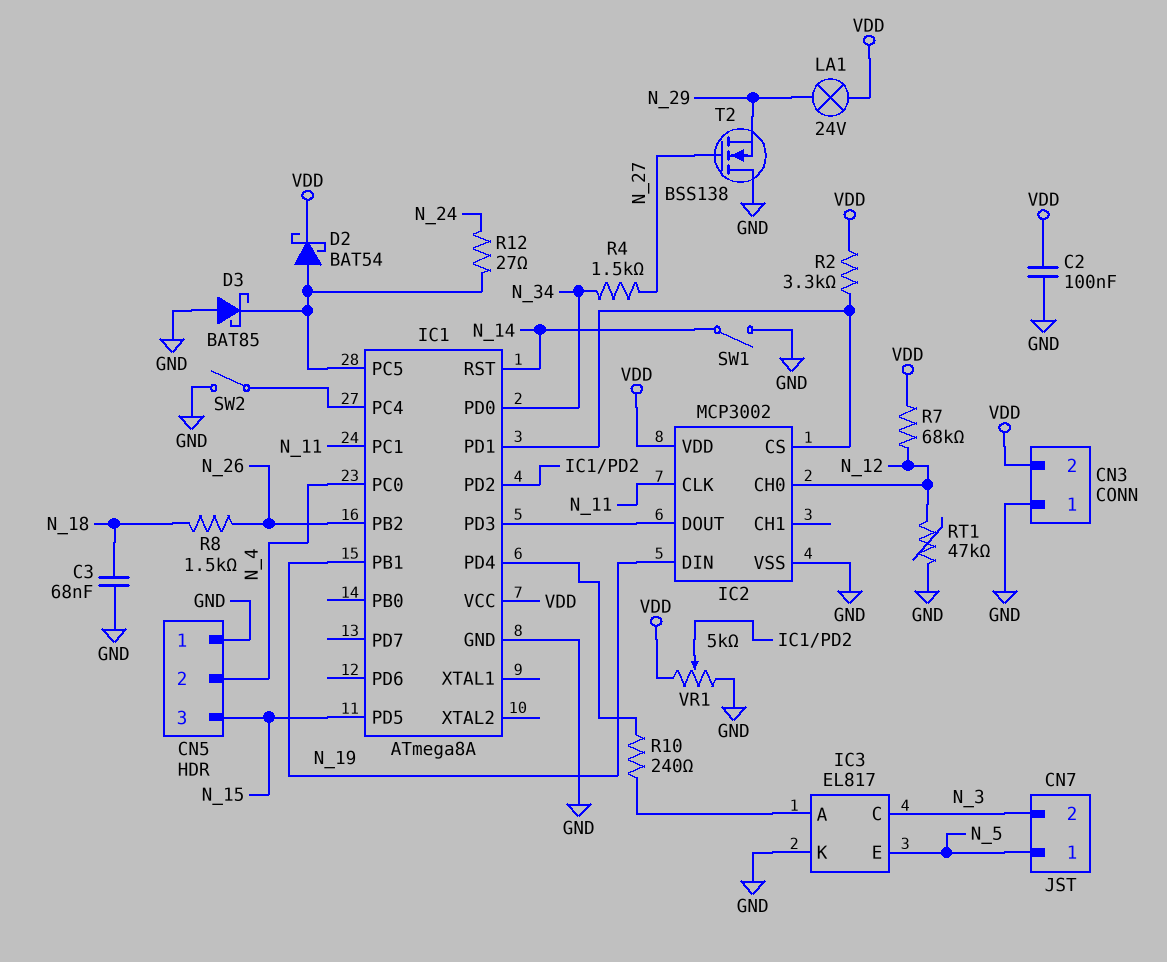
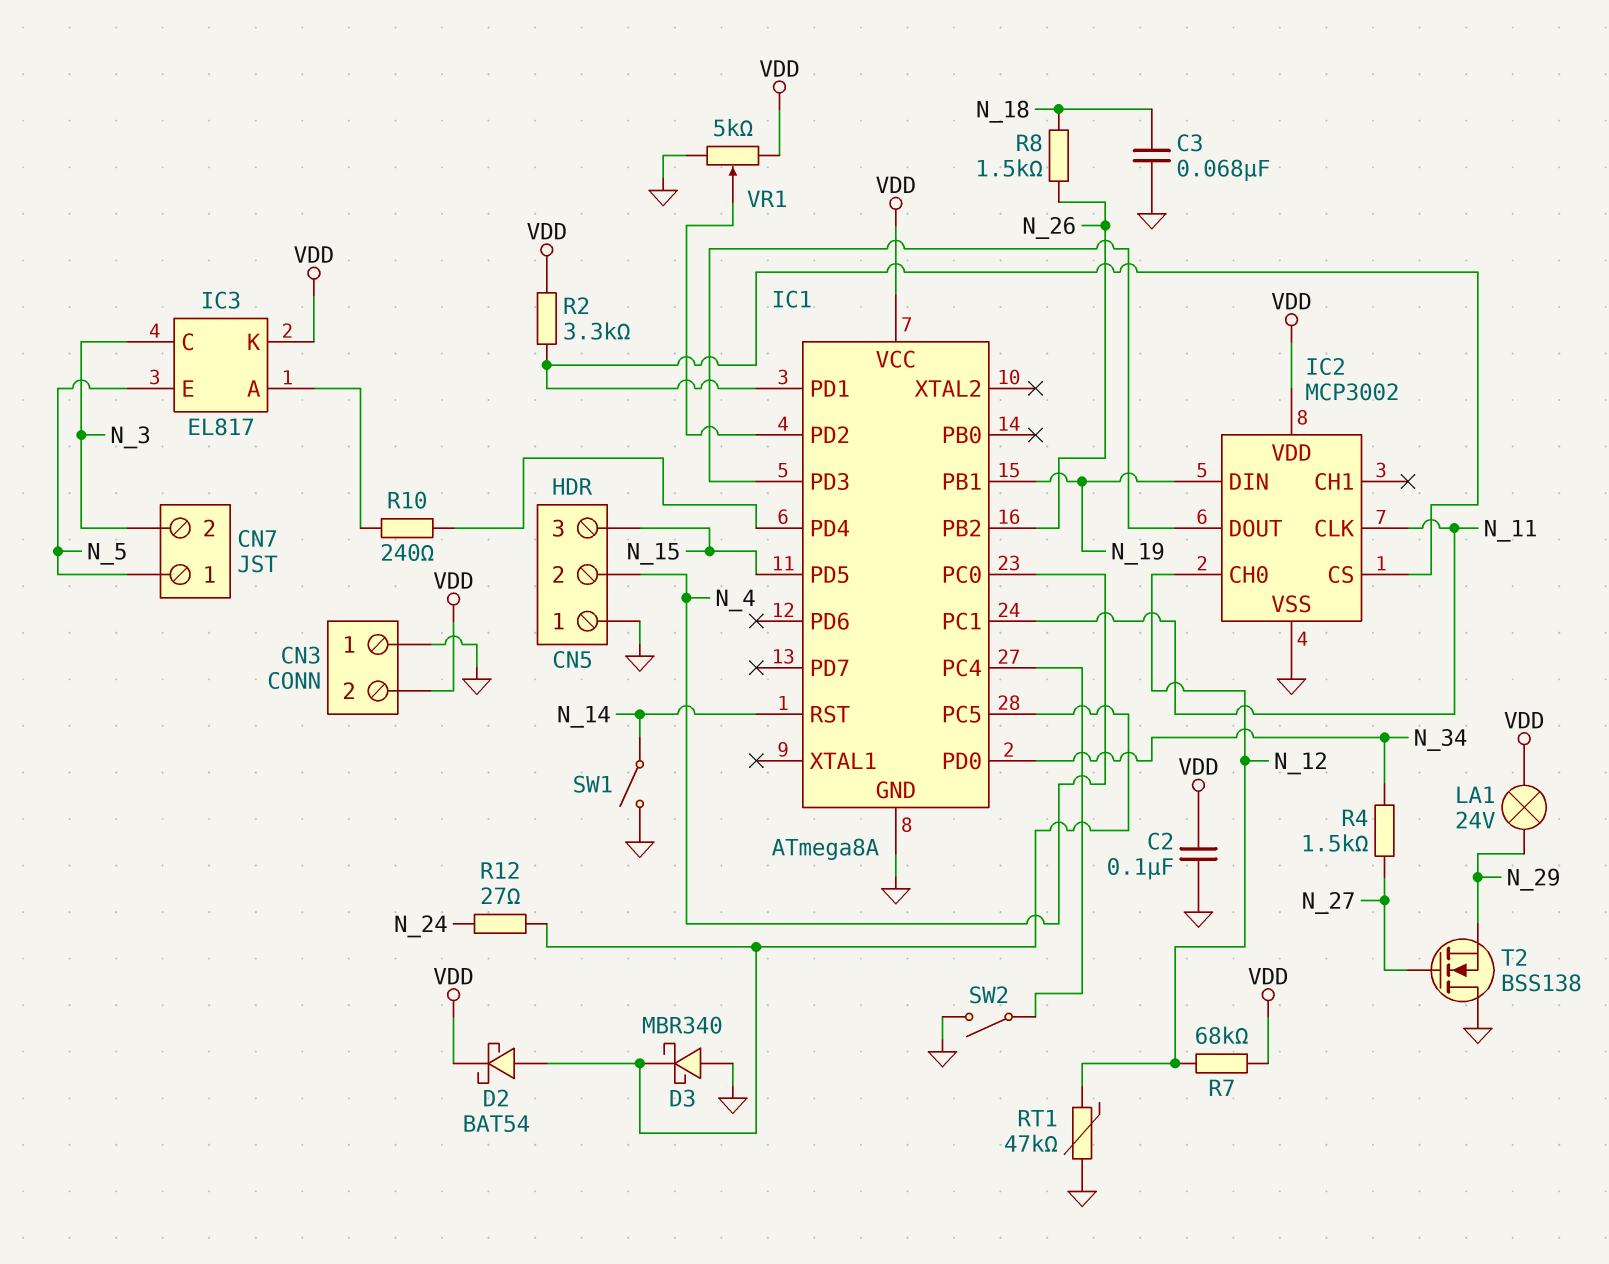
D3: schottky BAT85 (A GND, K IC1/PC5) -> schottky MBR340 (A GND, K IC1/PC5)
IC3 pin K: GND -> VDD

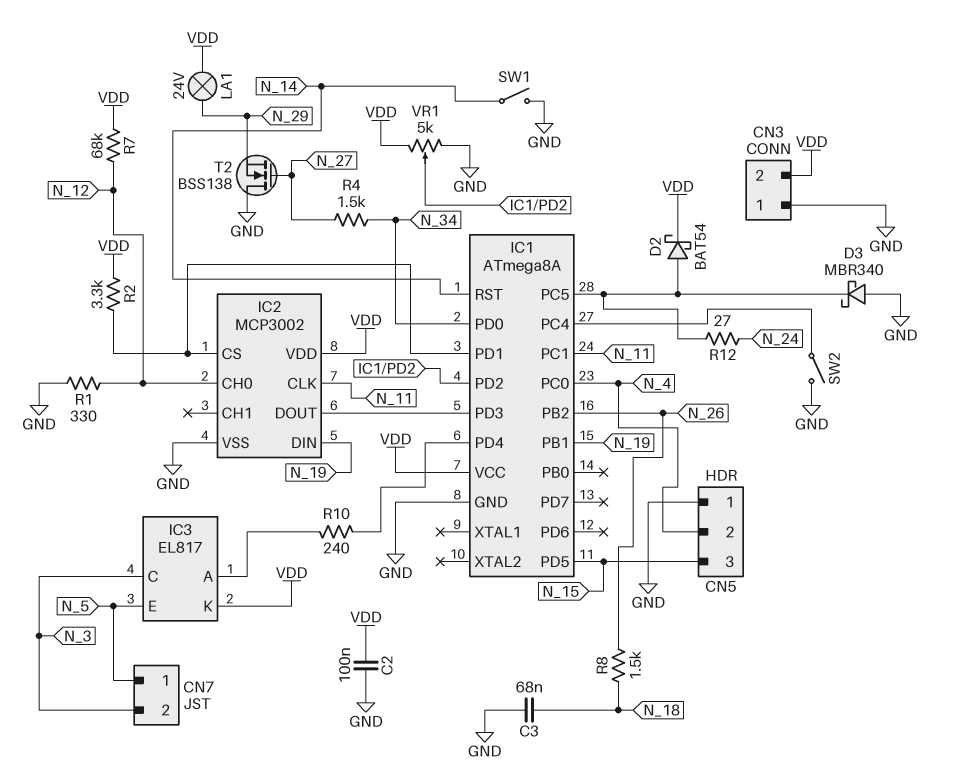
R1: none -> 330 (GND, N_12)
RT1: 47k (GND, N_12) -> none

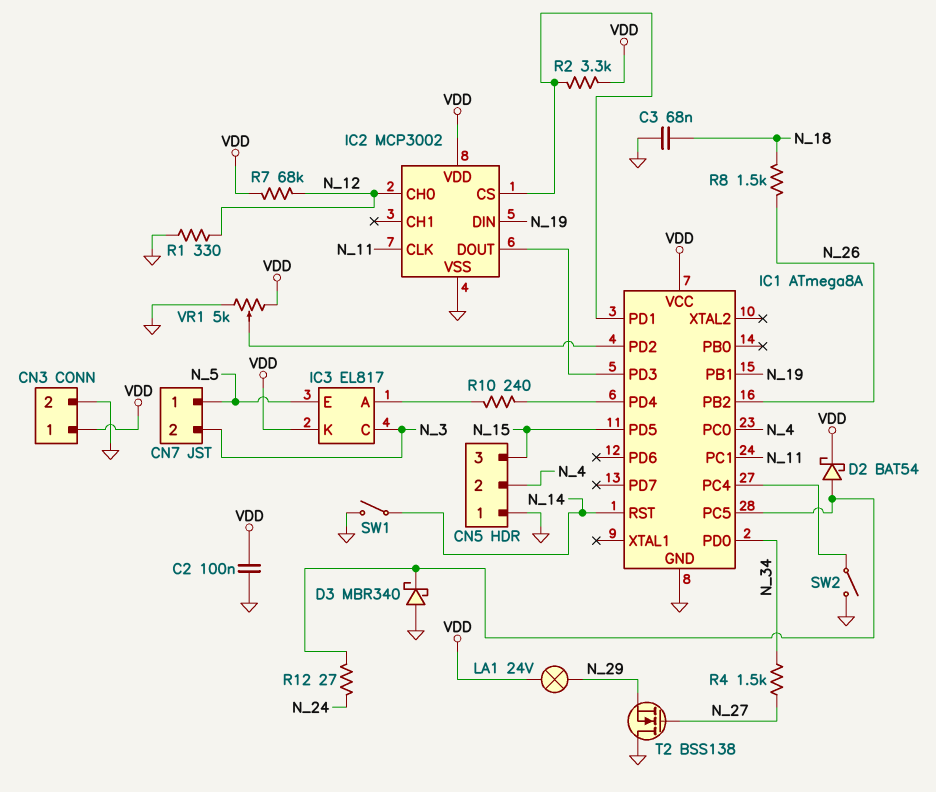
CN3 pin 1: GND -> VDD
CN3 pin 2: VDD -> GND

